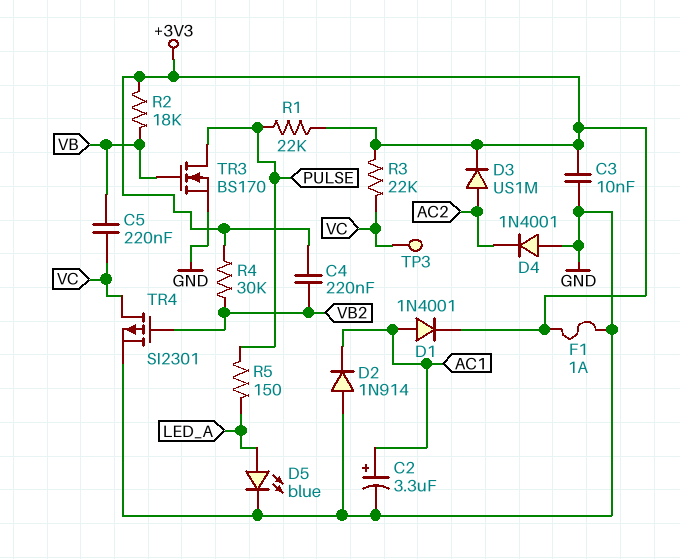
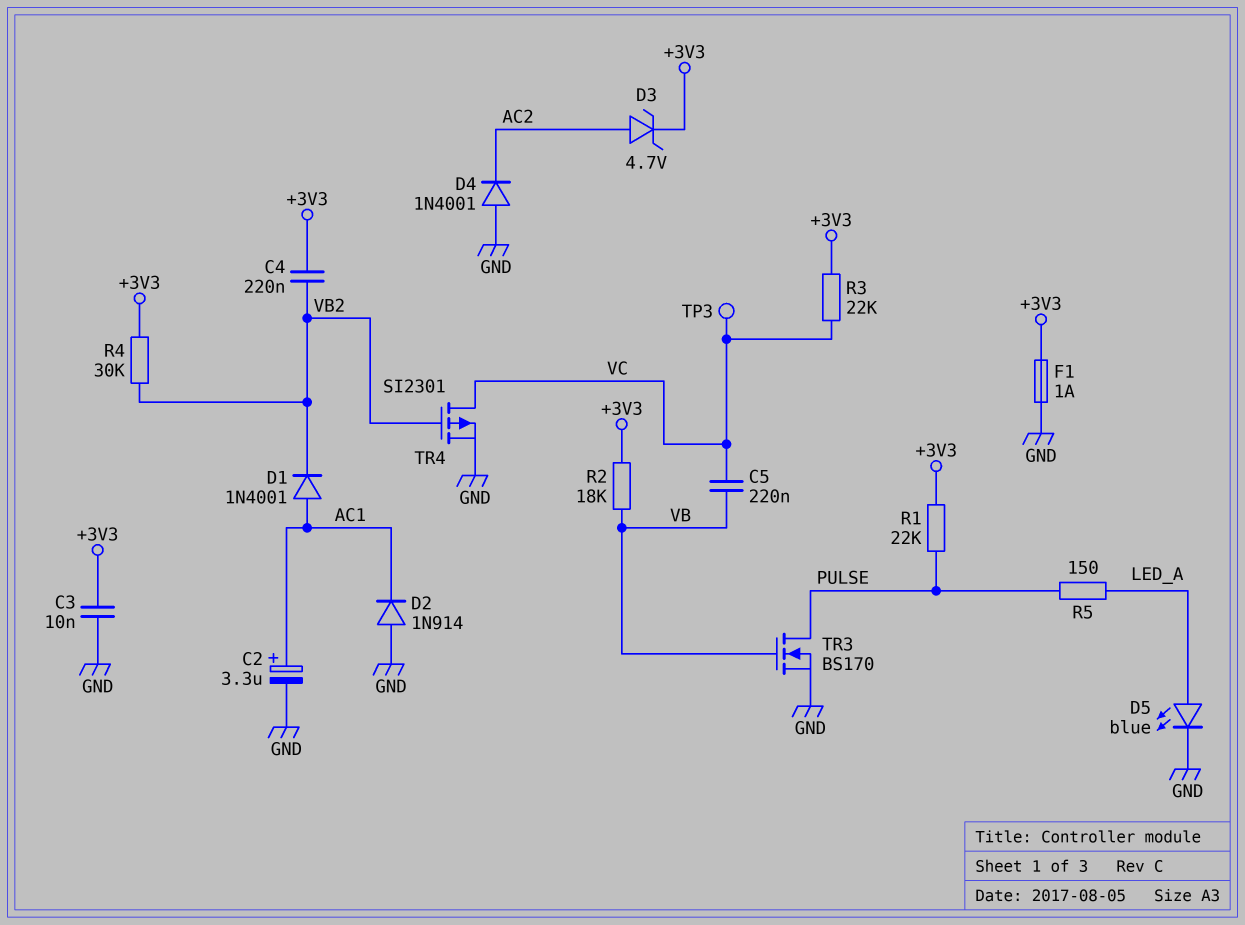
D1: diode 1N4001 (A AC1, K +3V3) -> diode 1N4001 (A AC1, K VB2)
D3: diode US1M (A AC2, K +3V3) -> zener 4.7V (A AC2, K +3V3)

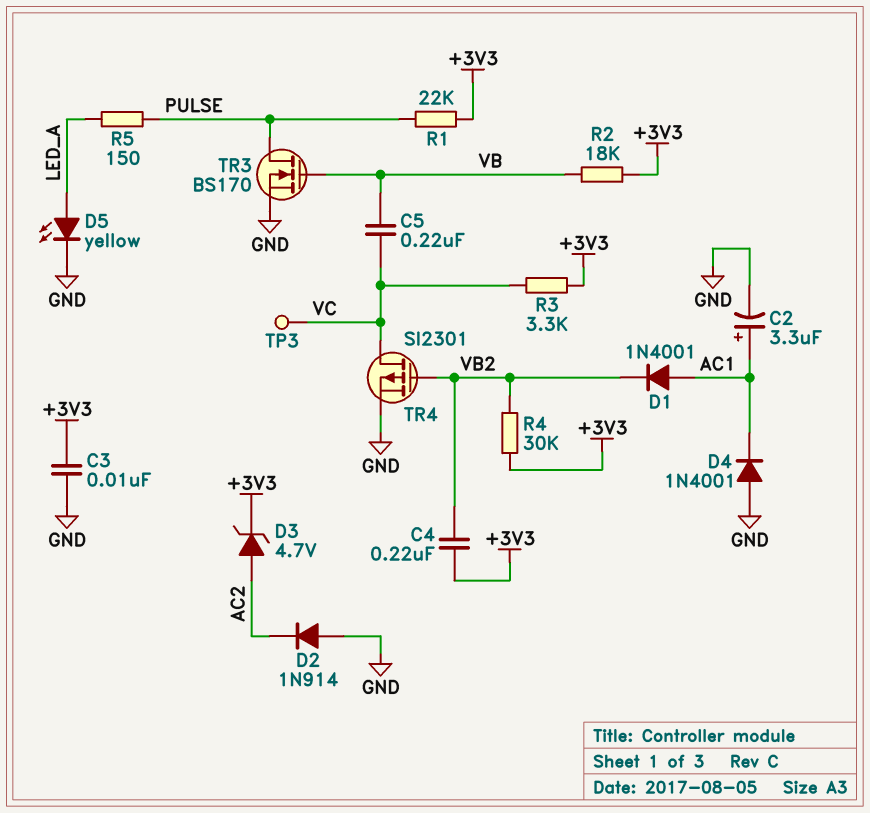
D2: diode 1N914 (A GND, K AC1) -> diode 1N914 (A GND, K AC2)
D4: diode 1N4001 (A GND, K AC2) -> diode 1N4001 (A GND, K AC1)
D5: LED blue (A LED_A, K GND) -> LED yellow (A LED_A, K GND)
F1: 1A (+3V3, GND) -> none
R3: 22k (+3V3, VC) -> 3.3k (+3V3, VC)

